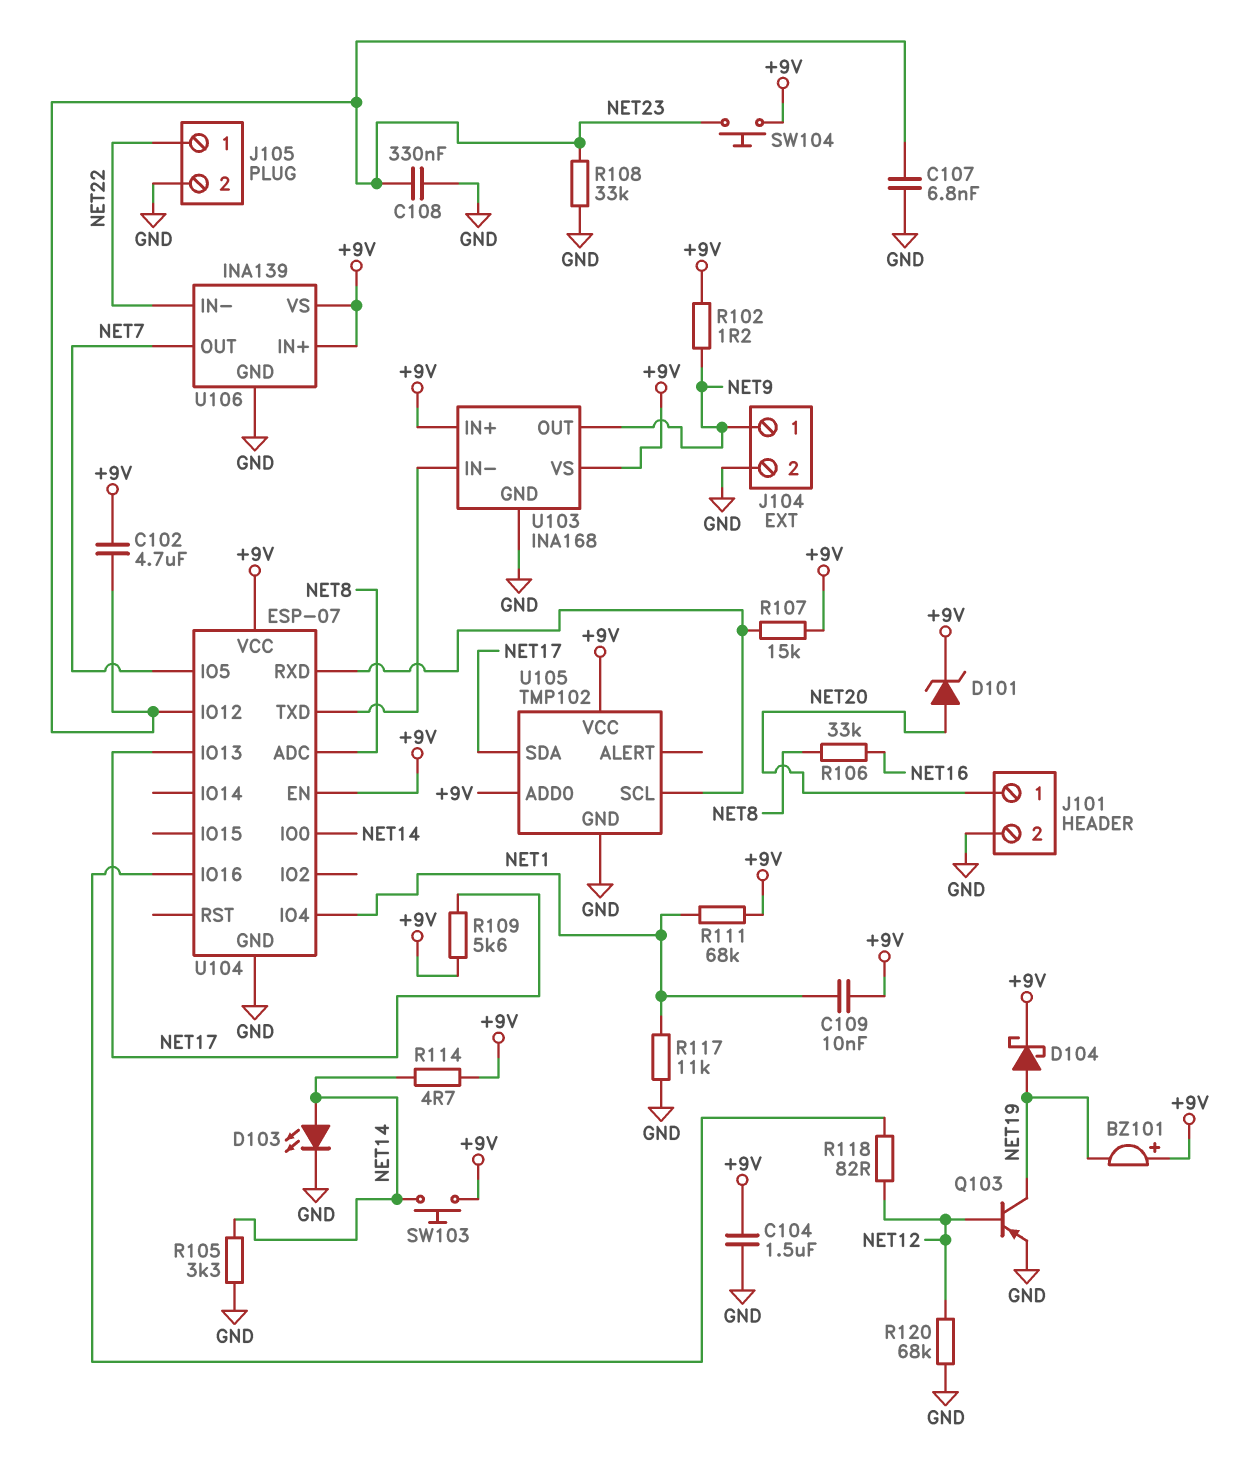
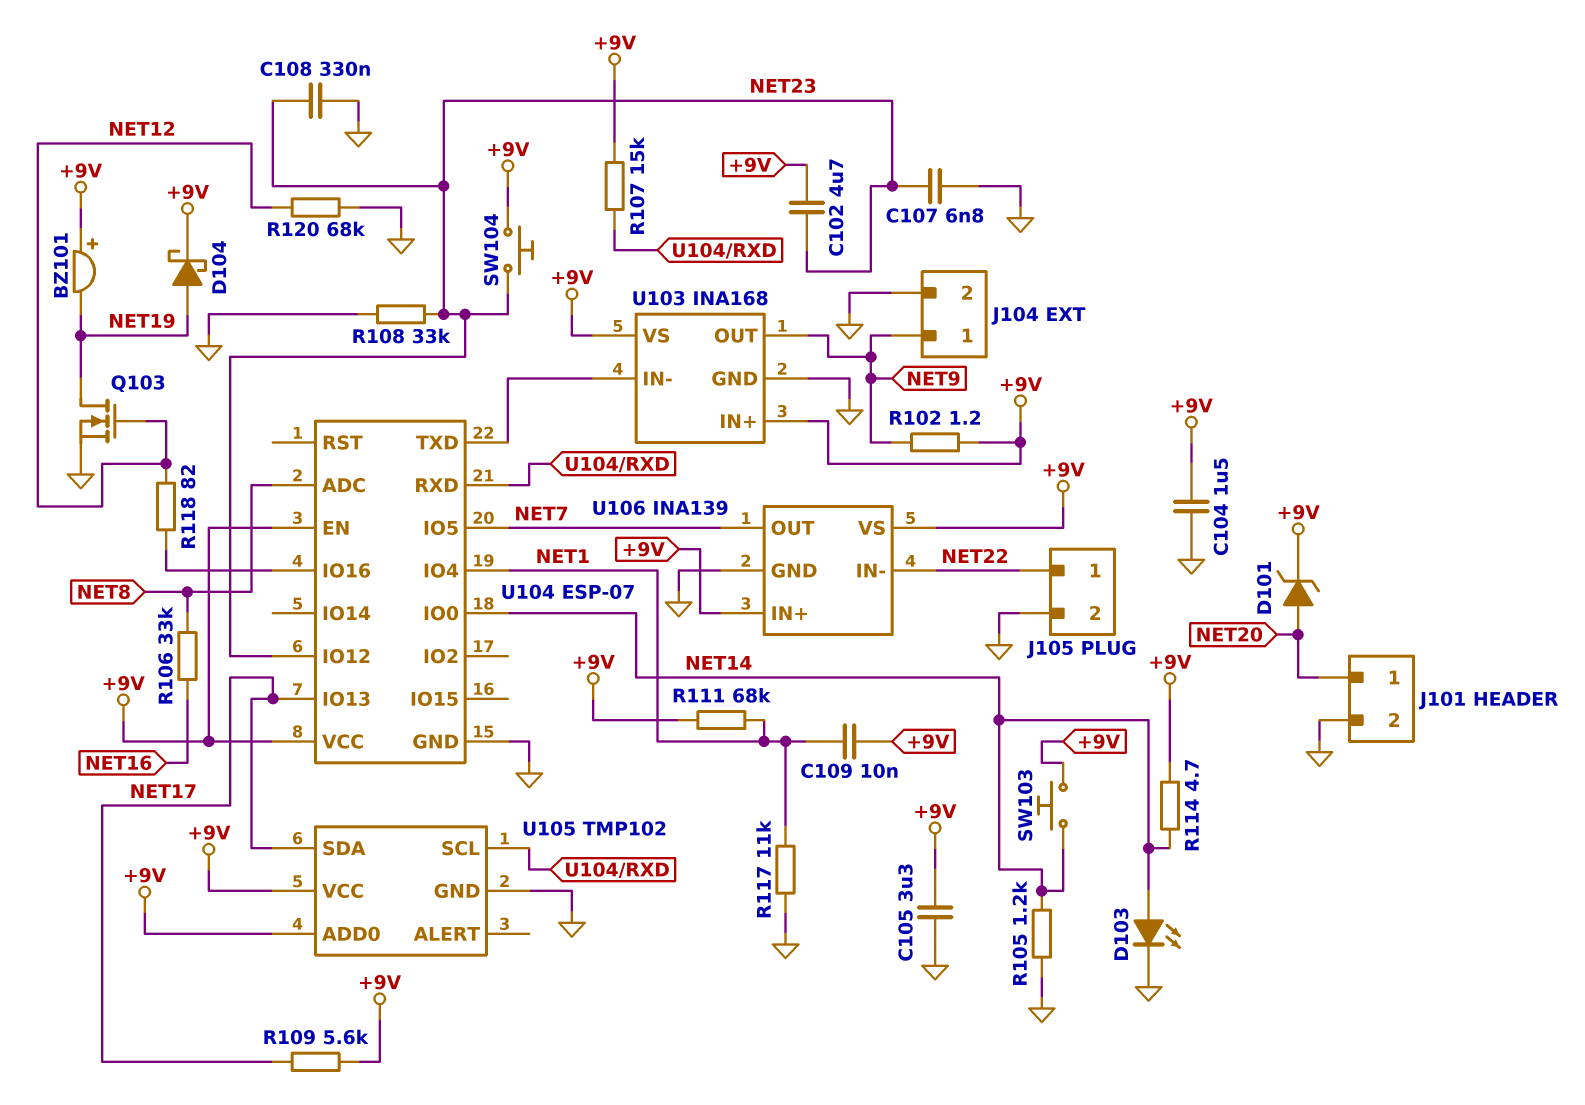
C105: none -> 3.3uF (+9V, GND)
Q103: PNP (B NET12, C NET19, E GND) -> NMOS (G NET12, D NET19, S GND)
R105: 3.3k (GND, NET14) -> 1.2k (GND, NET14)

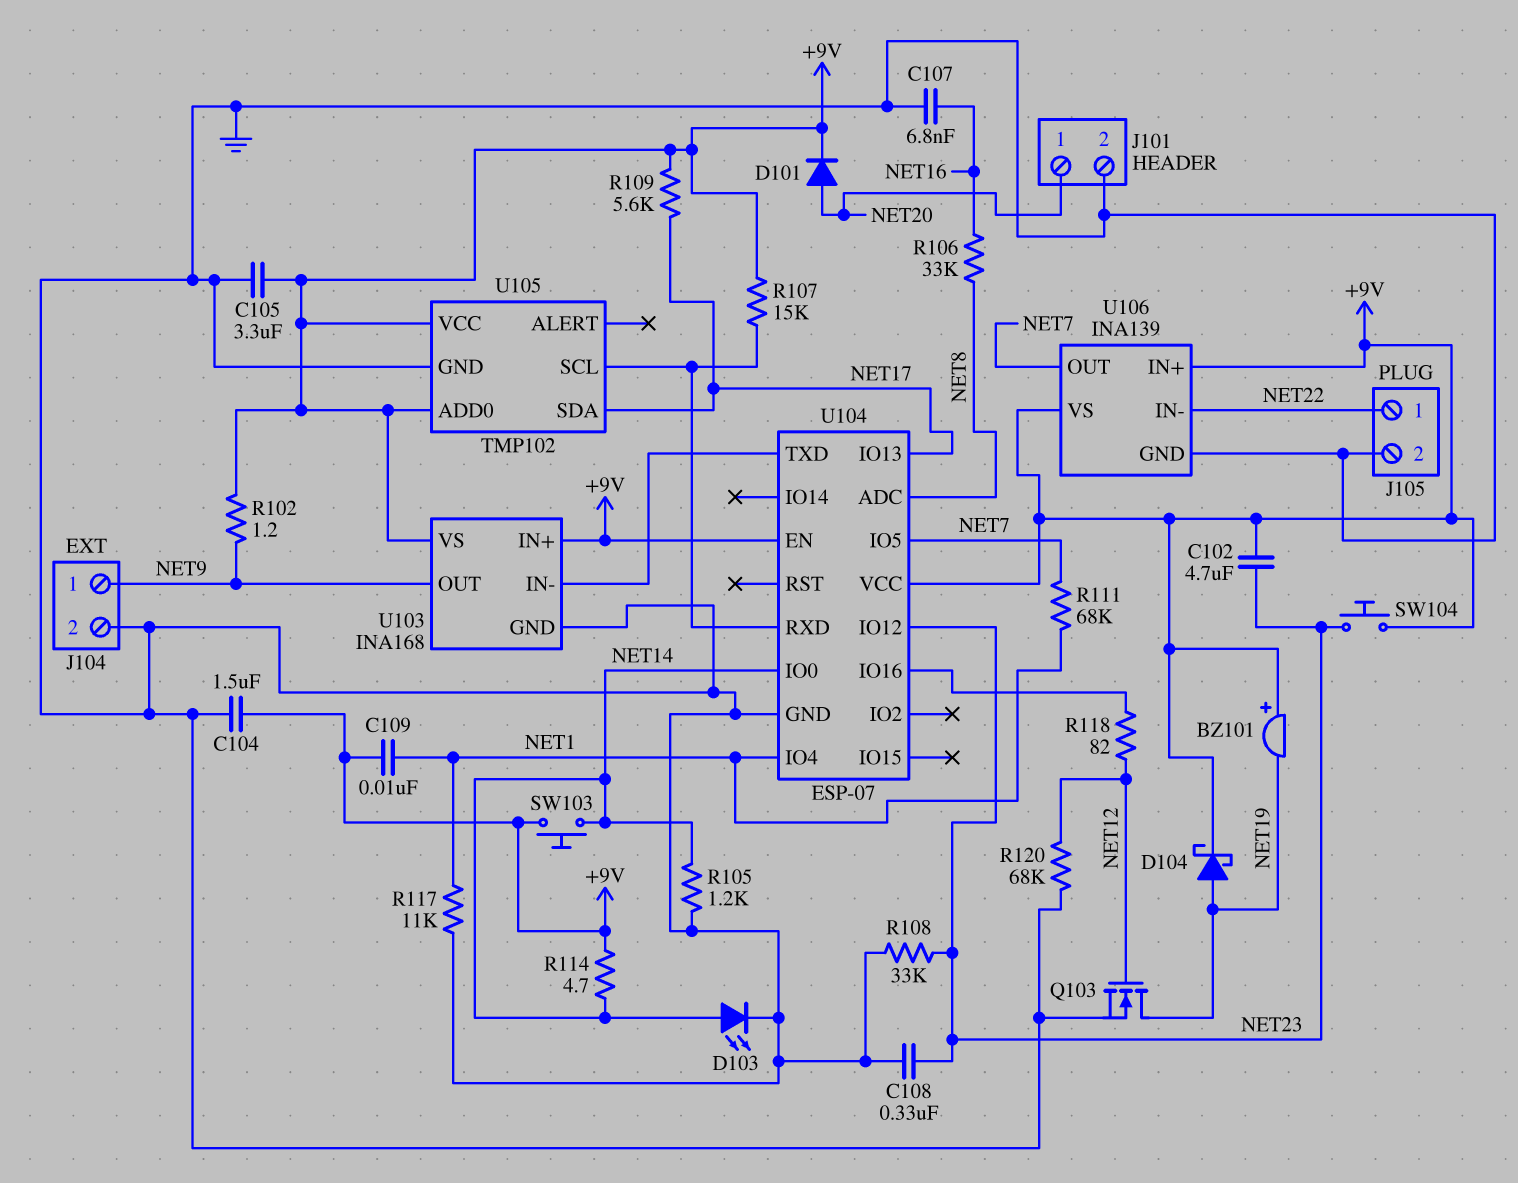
C107: 6.8nF (GND, NET23) -> 6.8nF (GND, NET16)
D101: zener (A NET20, K +9V) -> diode (A NET20, K +9V)
R111: 68k (+9V, NET1) -> 68k (NET1, NET7)

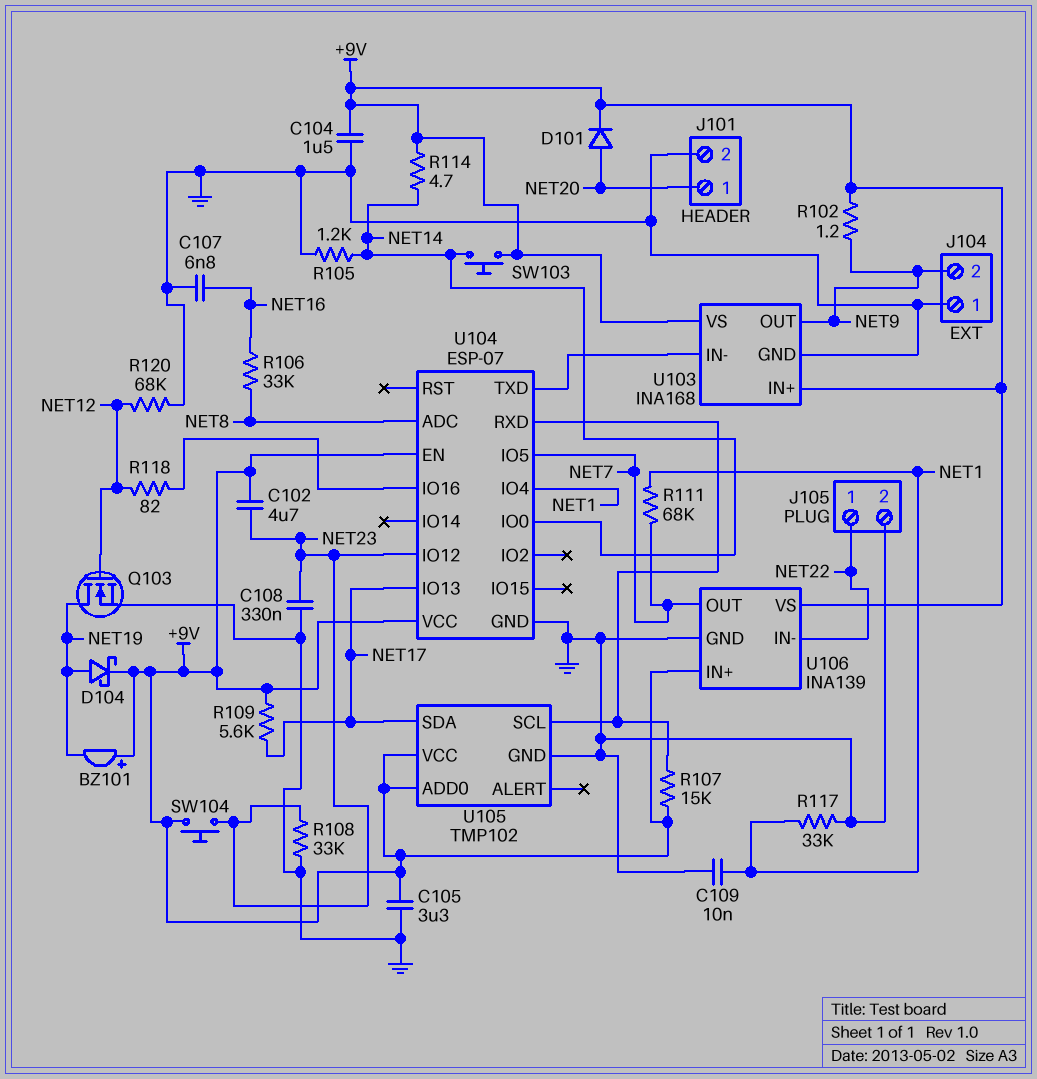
C109: 10nF (+9V, NET1) -> 10nF (GND, NET1)
D103: LED (A NET14, K GND) -> none
J104 pin 1: NET9 -> GND
J104 pin 2: GND -> NET9
R117: 11k (GND, NET1) -> 33k (GND, NET1)

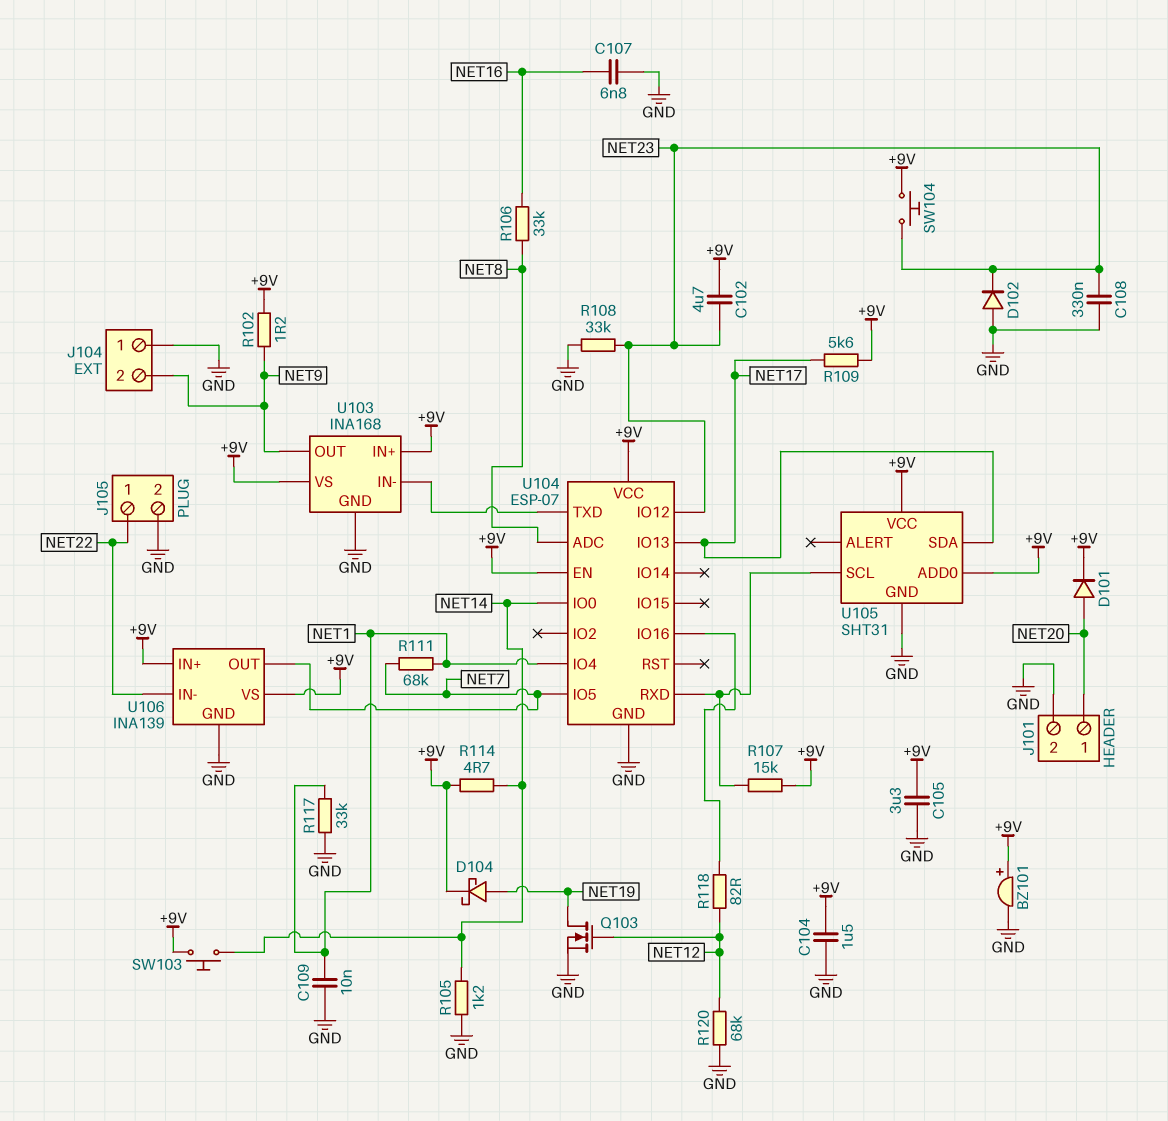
BZ101: buzzer (plus +9V, minus NET19) -> buzzer (plus +9V, minus GND)
D102: none -> diode (A GND, K NET23)
U105: TMP102 -> SHT31

